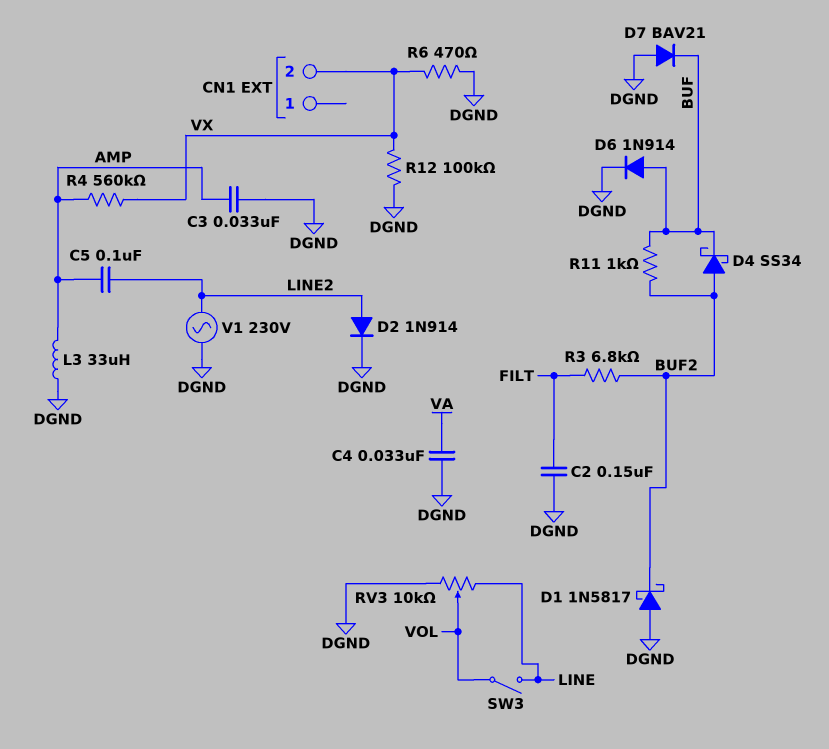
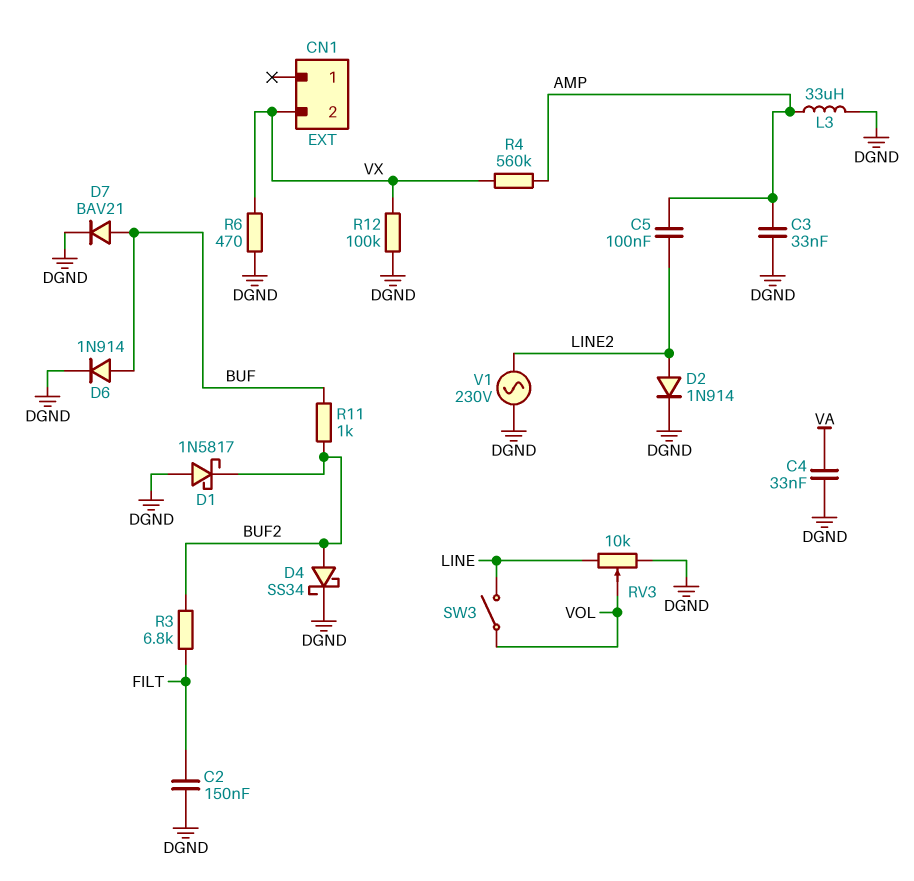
D4: schottky SS34 (A BUF2, K BUF) -> schottky SS34 (A BUF2, K DGND)
D7: diode BAV21 (A DGND, K BUF) -> diode BAV21 (A BUF, K DGND)

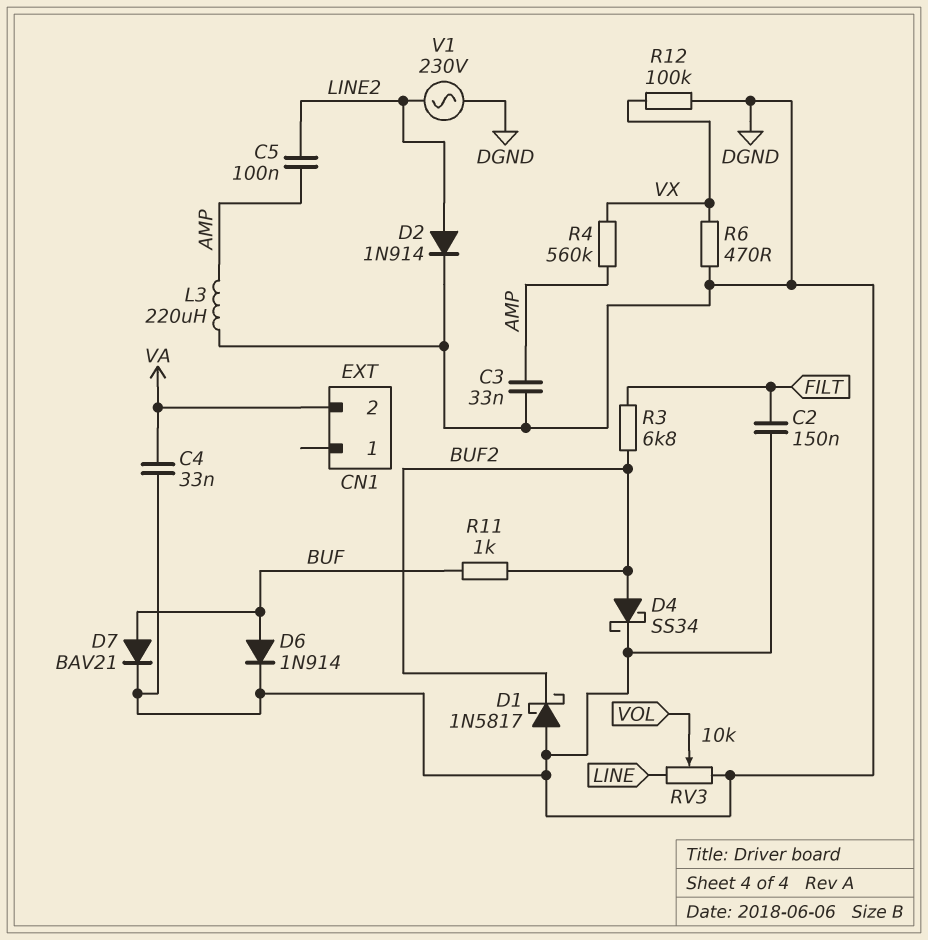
CN1 pin 2: VX -> VA
L3: 33uH (AMP, DGND) -> 220uH (AMP, DGND)
SW3: switch (LINE, VOL) -> none

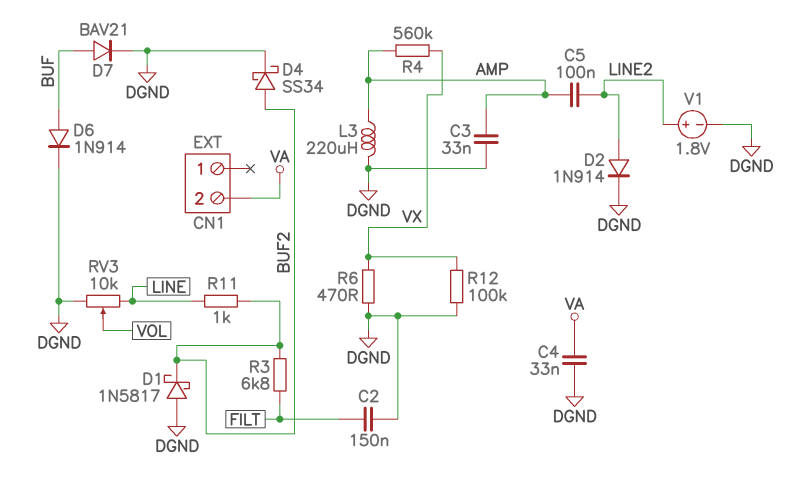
R11: 1k (BUF, BUF2) -> 1k (BUF2, LINE)
V1: AC 230V (DGND, LINE2) -> 1.8V (plus LINE2, minus DGND)

